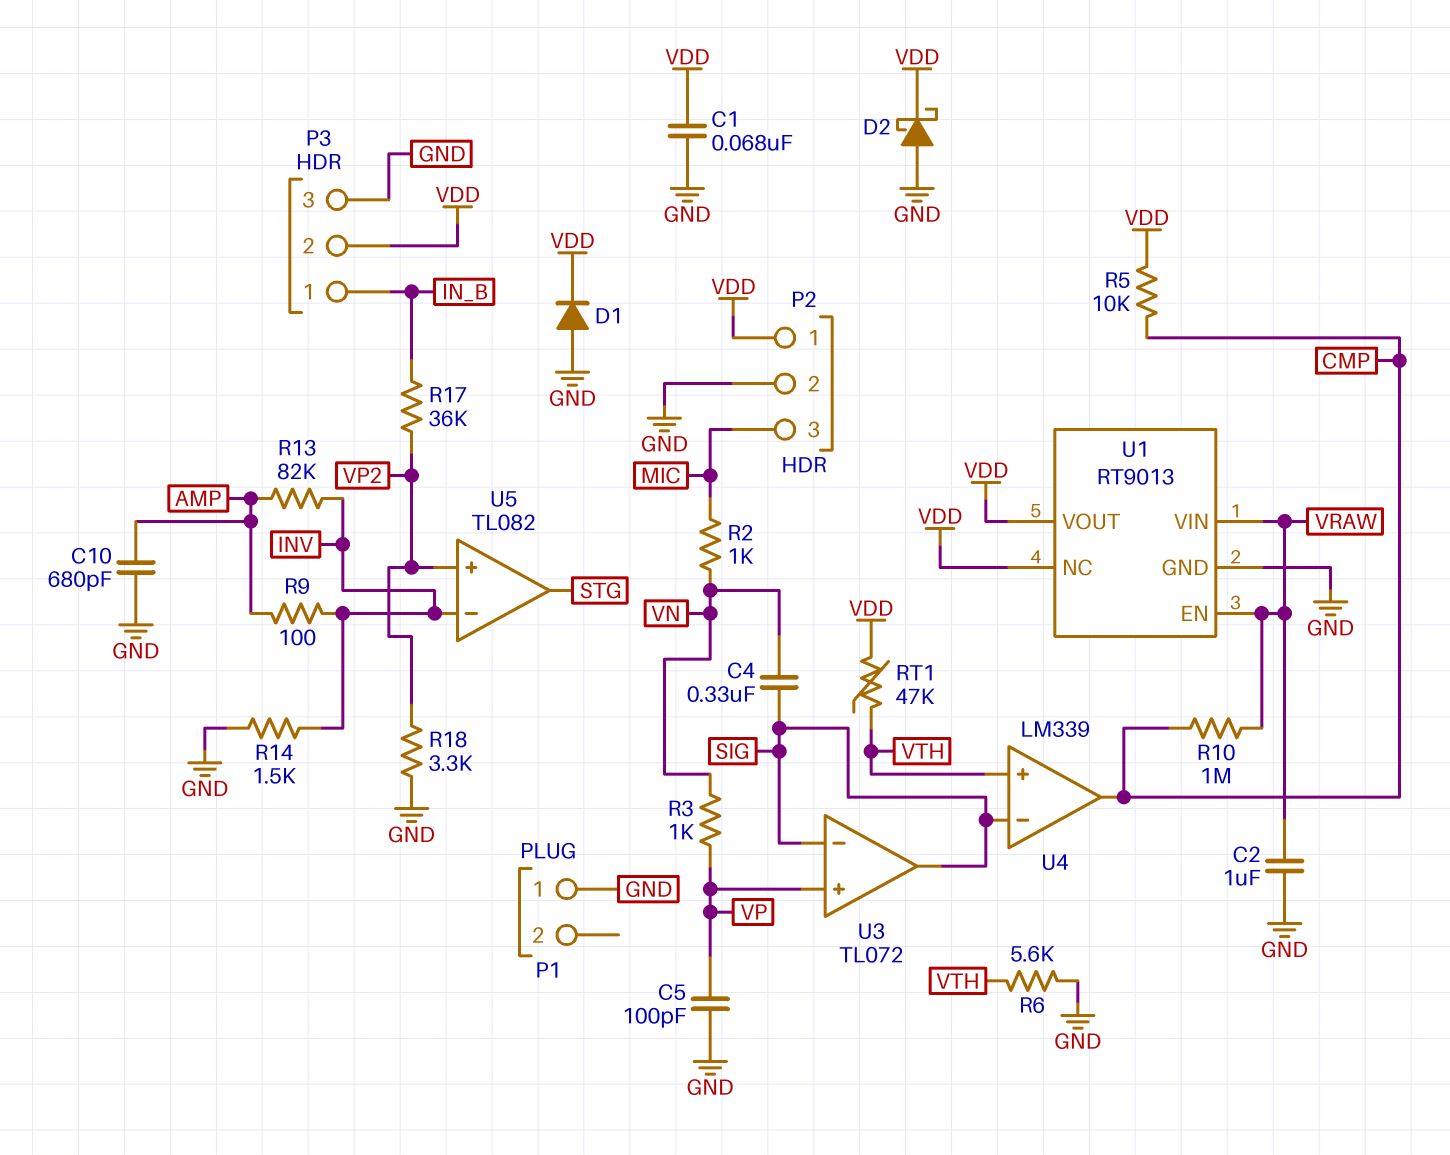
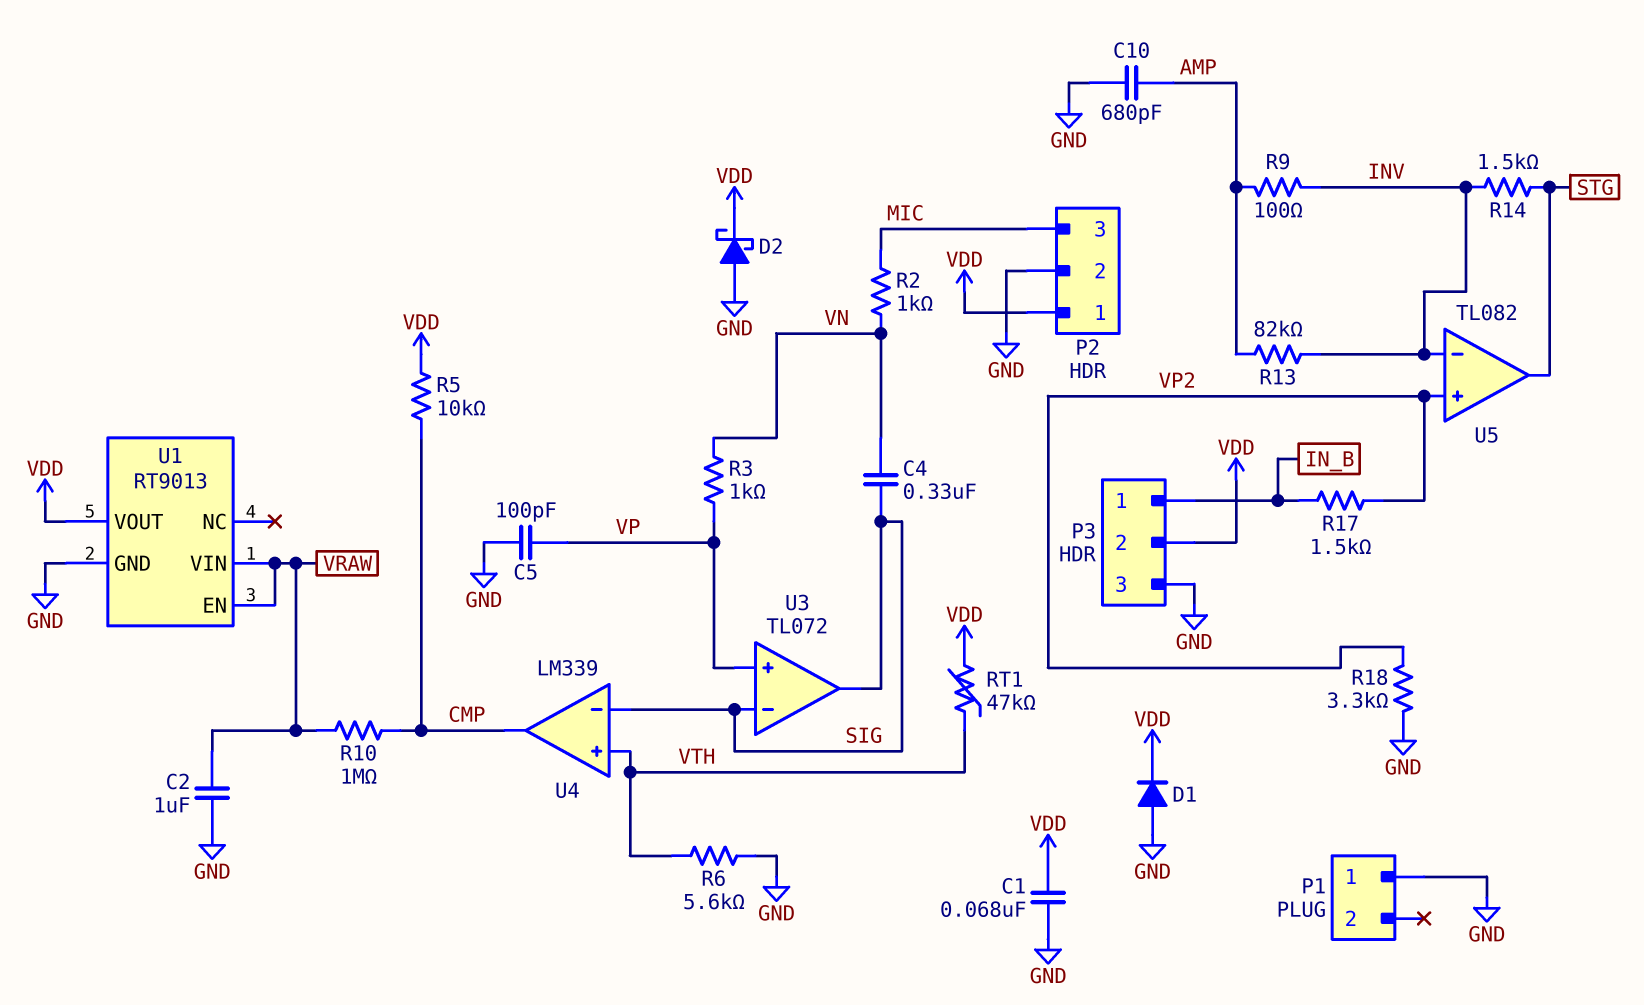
R14: 1.5k (GND, INV) -> 1.5k (INV, STG)
R17: 36k (IN_B, VP2) -> 1.5k (IN_B, VP2)
U1 pin NC: VDD -> none

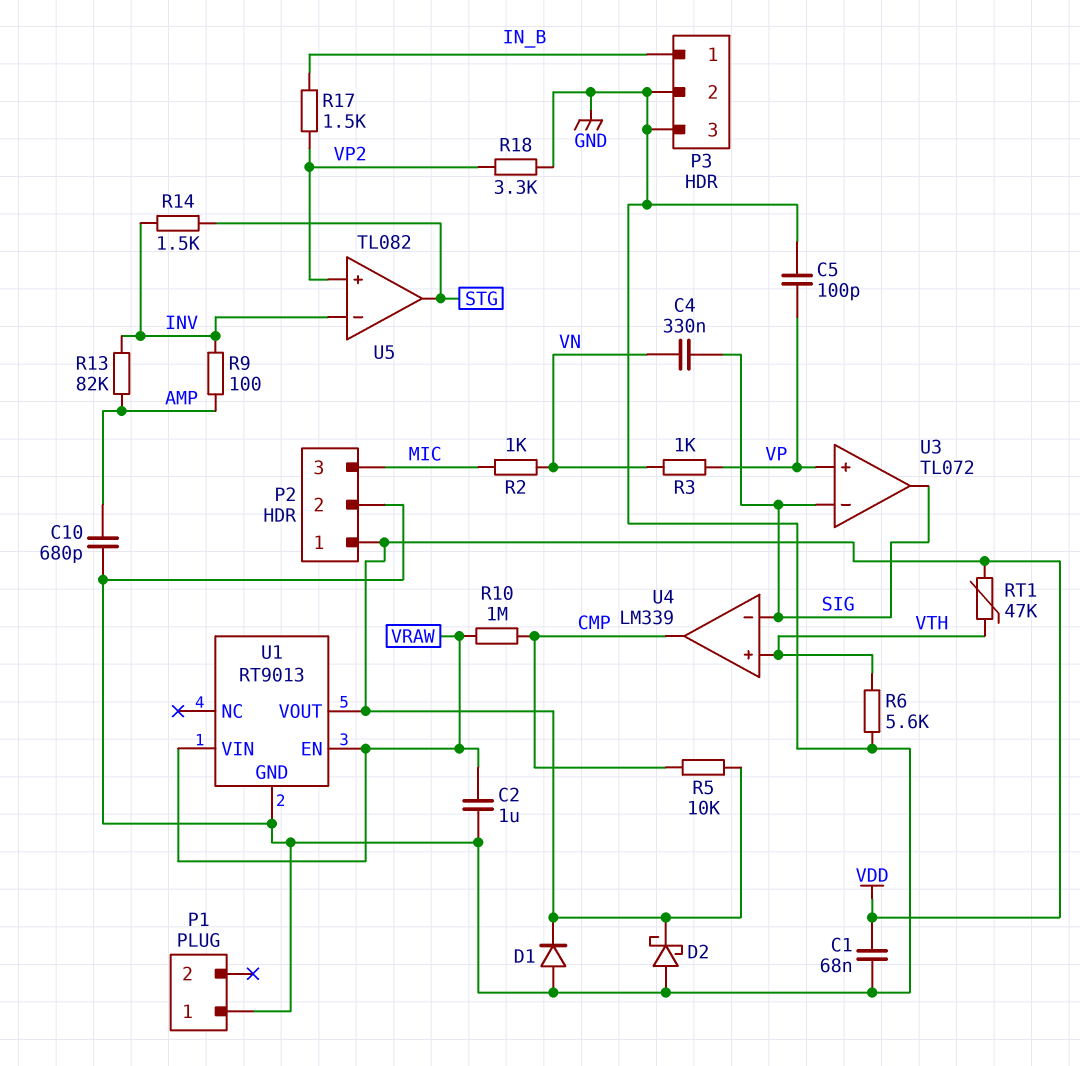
P3 pin 2: VDD -> GND

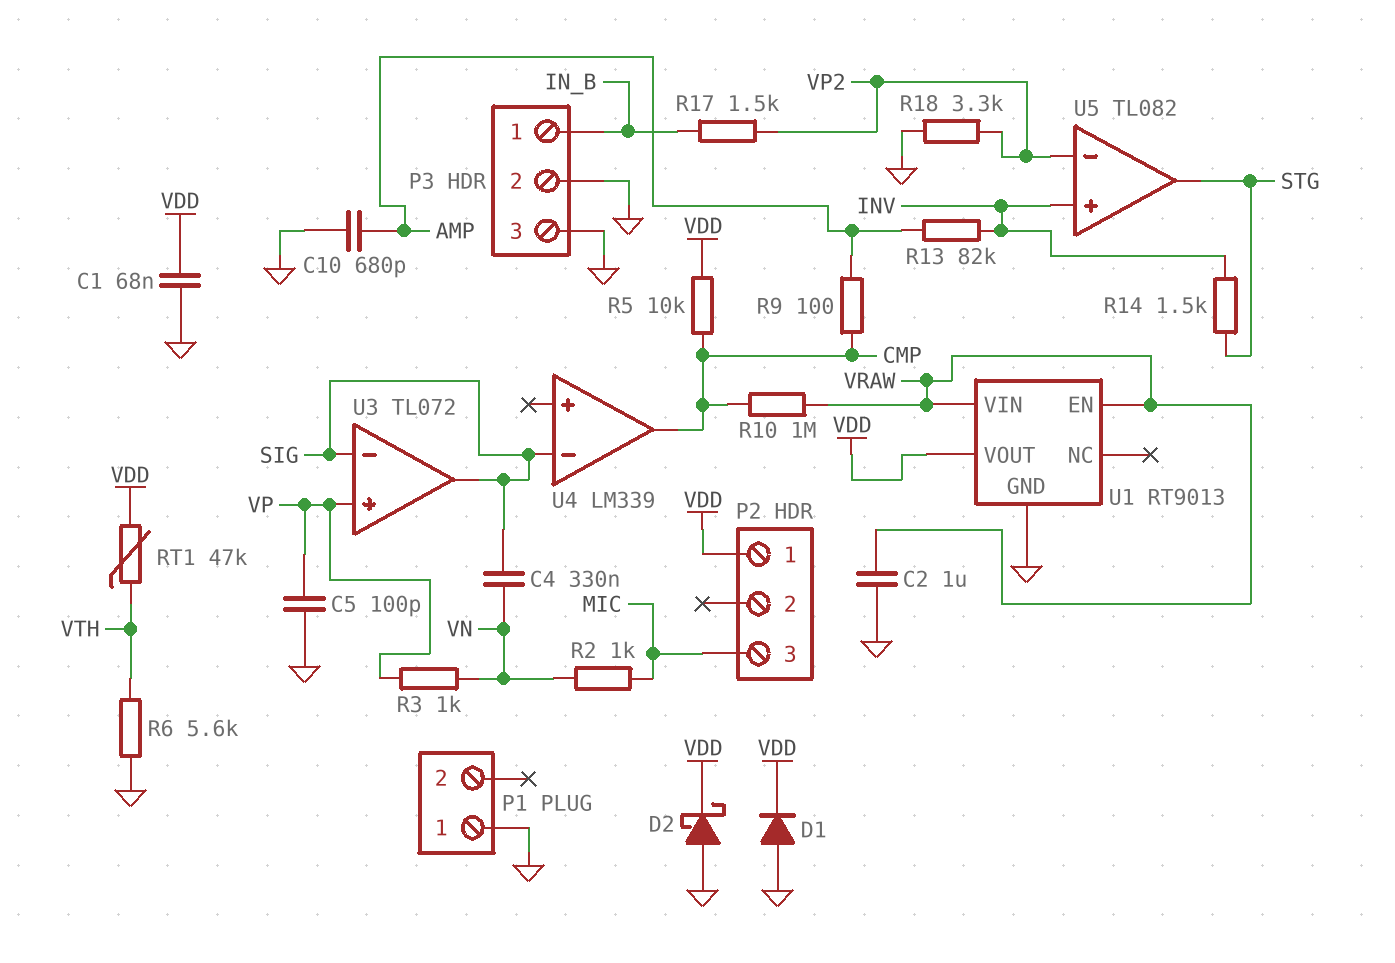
P2 pin 2: GND -> none
R9: 100 (AMP, INV) -> 100 (AMP, CMP)
U4 pin in+: VTH -> none
U5 pin in+: VP2 -> INV
U5 pin in-: INV -> VP2

